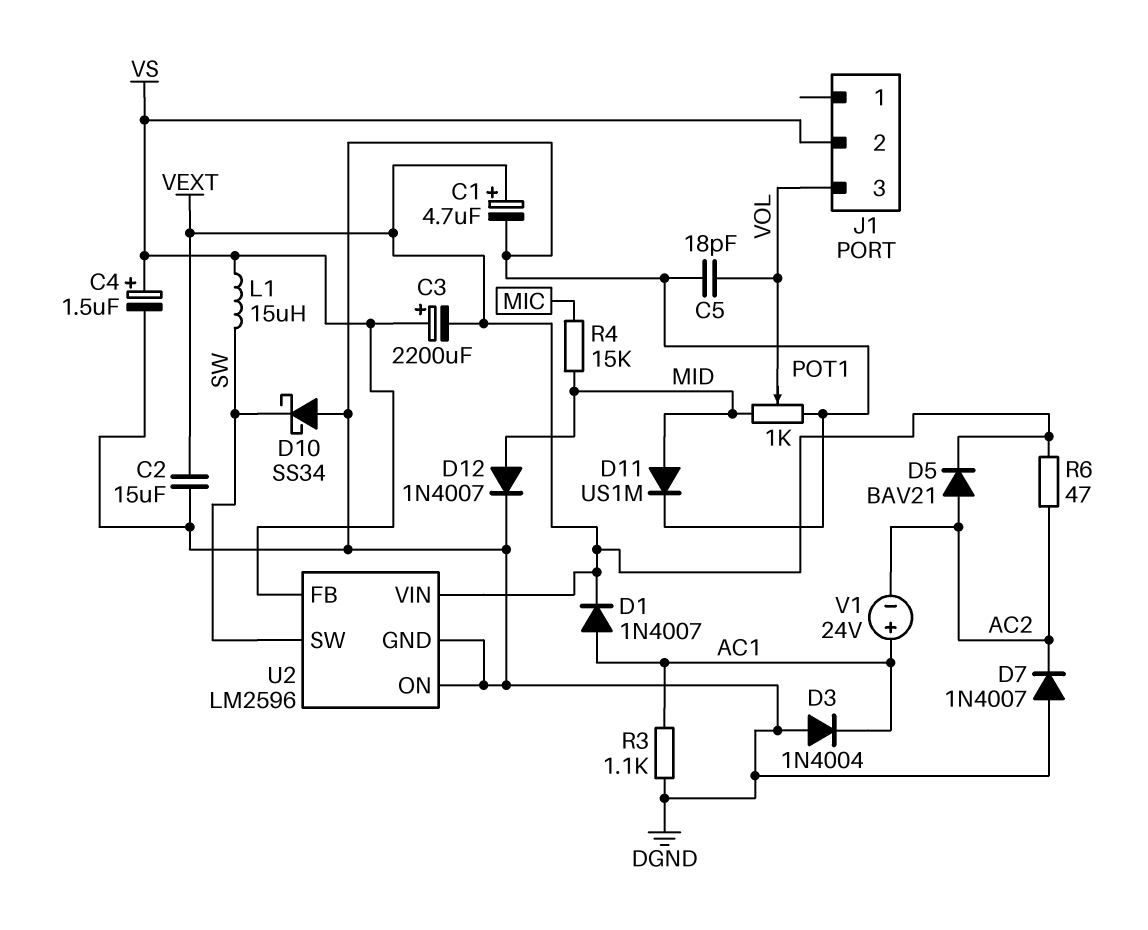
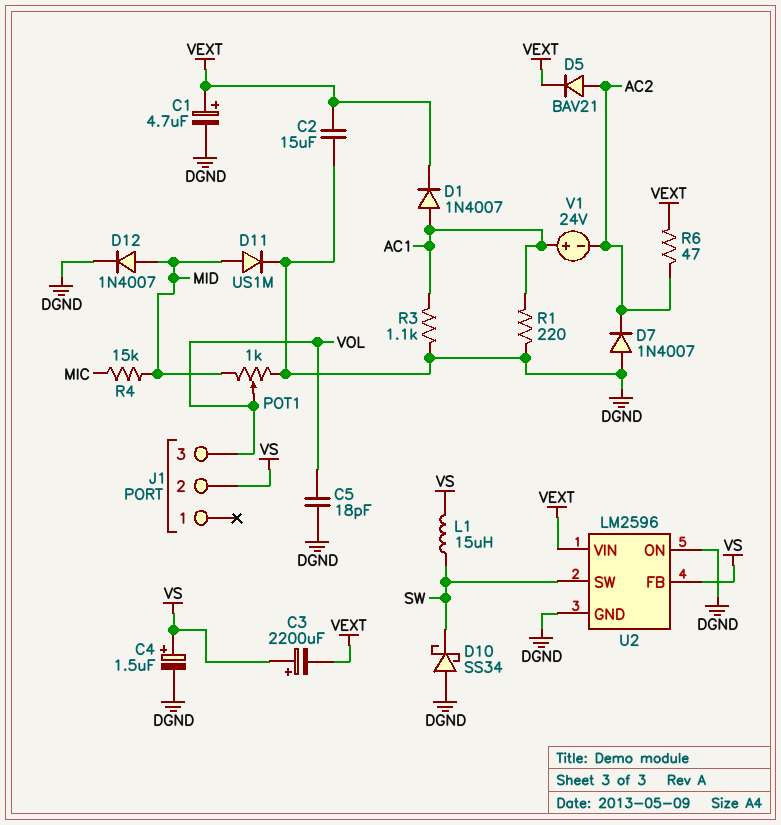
D3: diode 1N4004 (A DGND, K AC1) -> none
R1: none -> 220 (AC1, DGND)

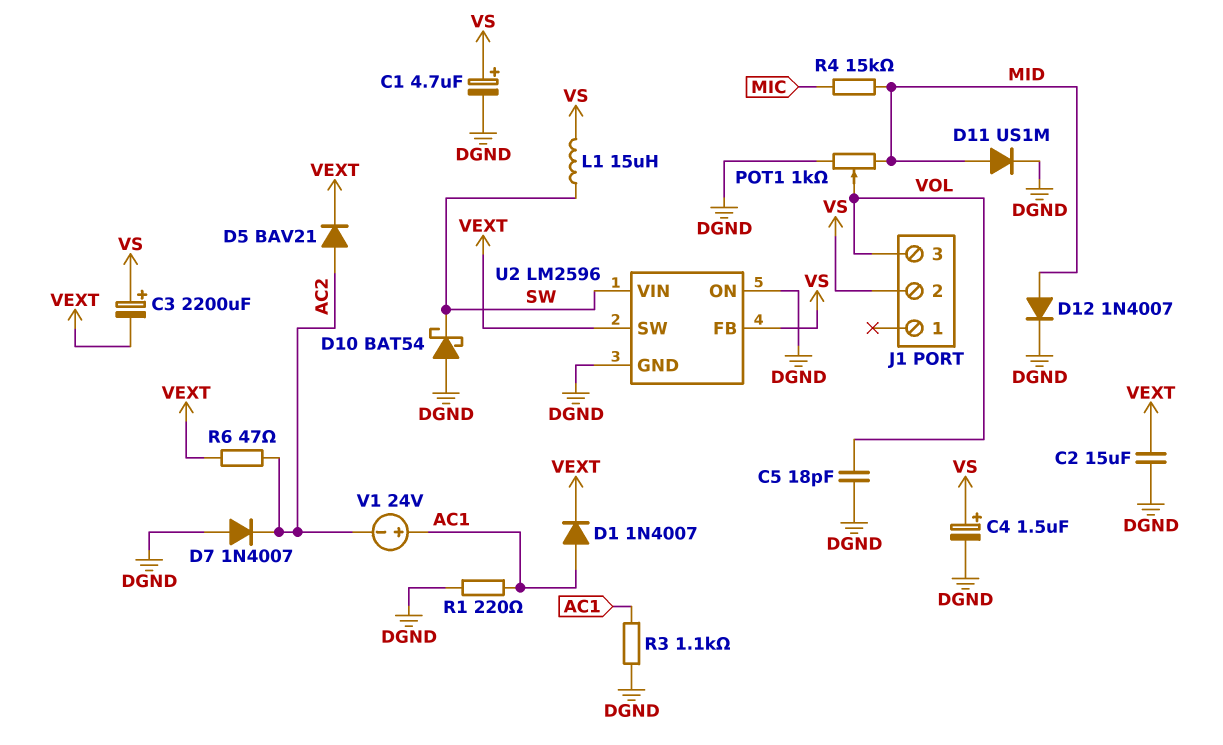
C1: 4.7uF (plus VEXT, minus DGND) -> 4.7uF (plus VS, minus DGND)
D10: schottky SS34 (A DGND, K SW) -> schottky BAT54 (A DGND, K SW)
U2 pin SW: SW -> VEXT
U2 pin VIN: VEXT -> SW

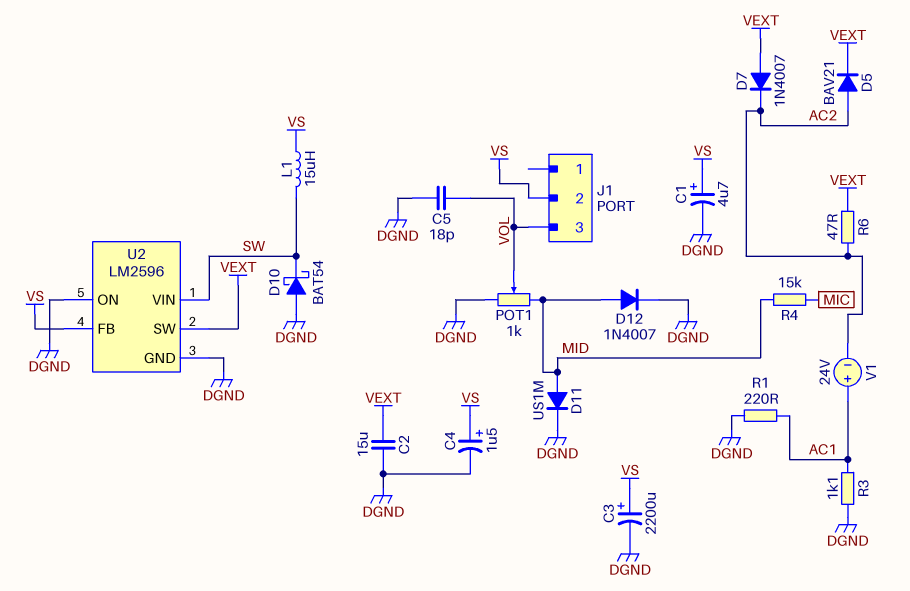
C3: 2200uF (plus VS, minus VEXT) -> 2200uF (plus VS, minus DGND)
D1: diode 1N4007 (A AC1, K VEXT) -> none
D7: diode 1N4007 (A DGND, K AC2) -> diode 1N4007 (A VEXT, K AC2)

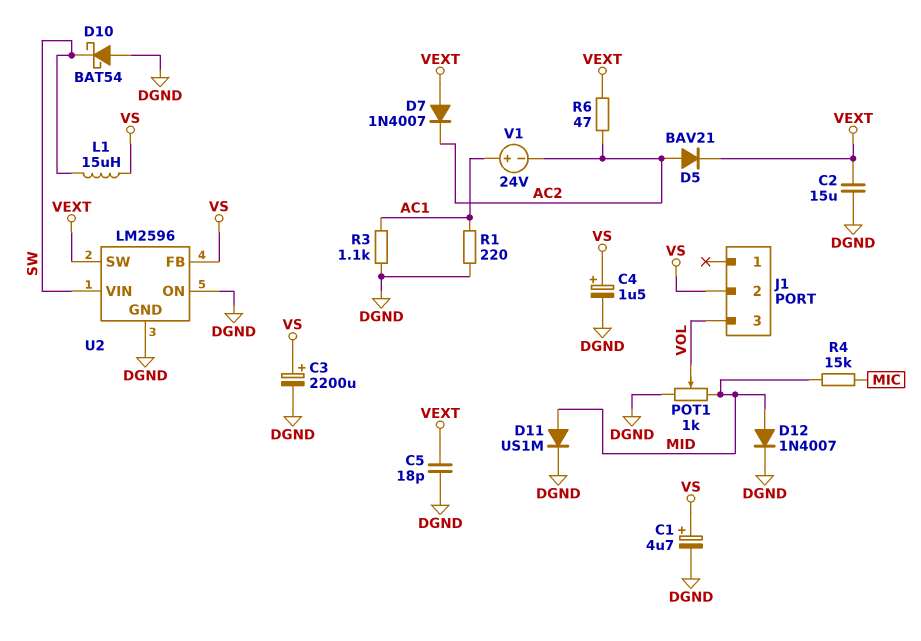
C5: 18pF (DGND, VOL) -> 18pF (DGND, VEXT)

